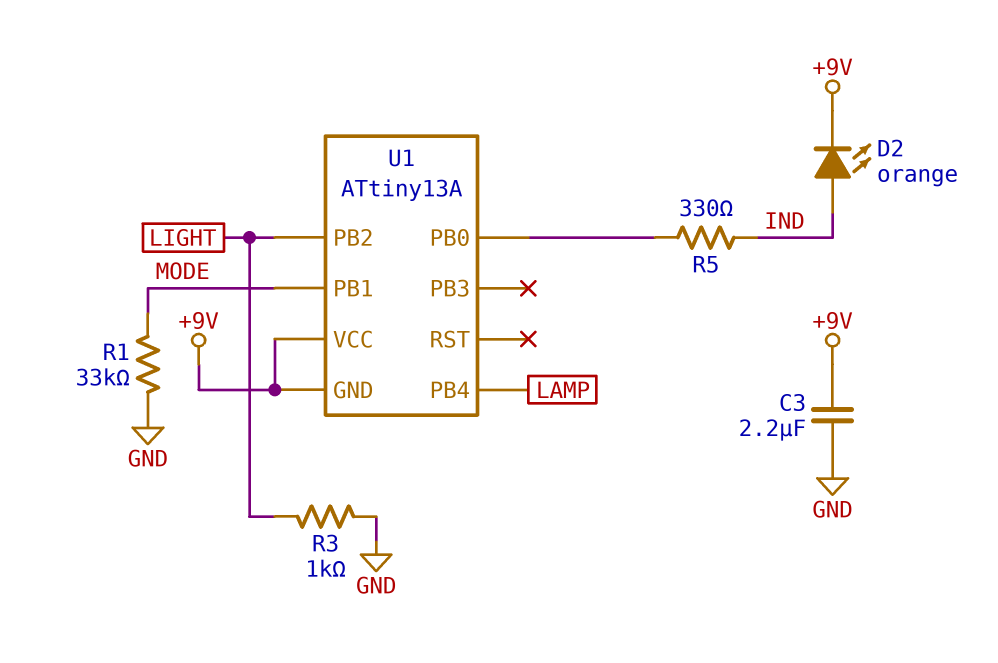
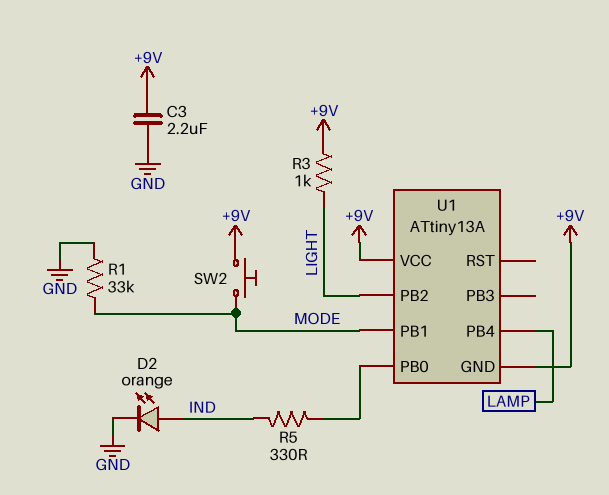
D2: LED orange (A IND, K +9V) -> LED orange (A IND, K GND)
R3: 1k (GND, LIGHT) -> 1k (+9V, LIGHT)
SW2: none -> button (+9V, MODE)

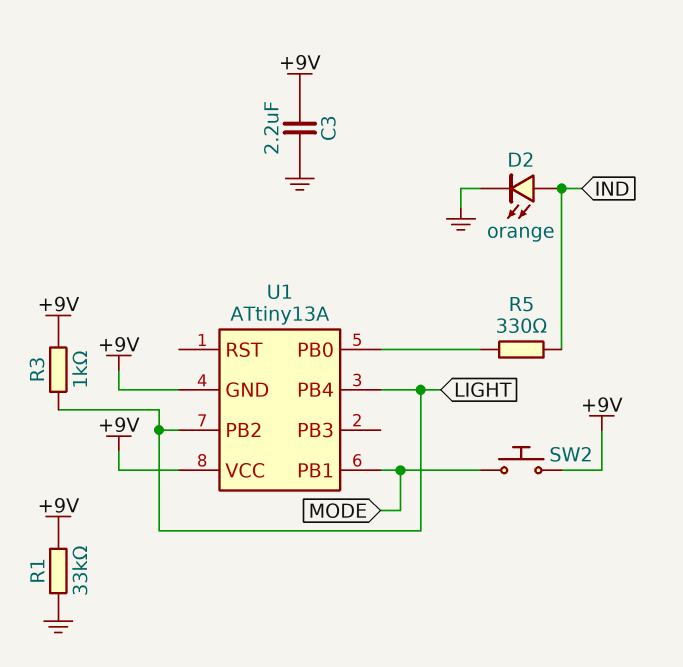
R1: 33k (GND, MODE) -> 33k (+9V, GND)
U1 pin PB4: LAMP -> LIGHT

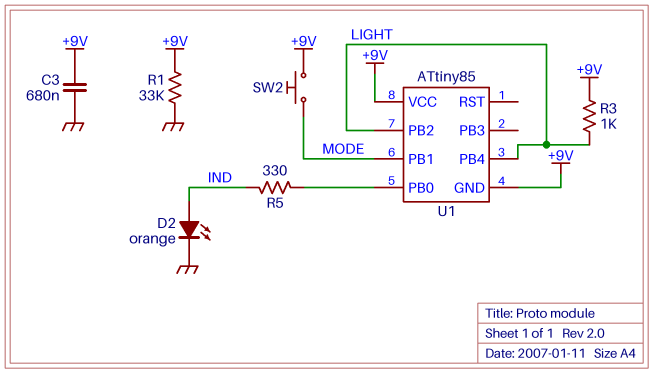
C3: 2.2uF (+9V, GND) -> 680nF (+9V, GND)
U1: ATtiny13A -> ATtiny85

